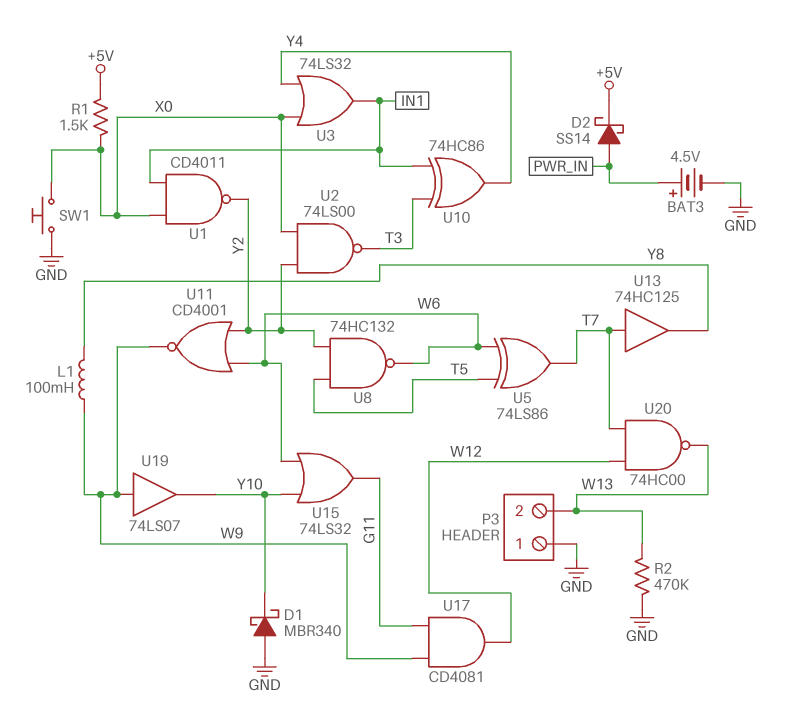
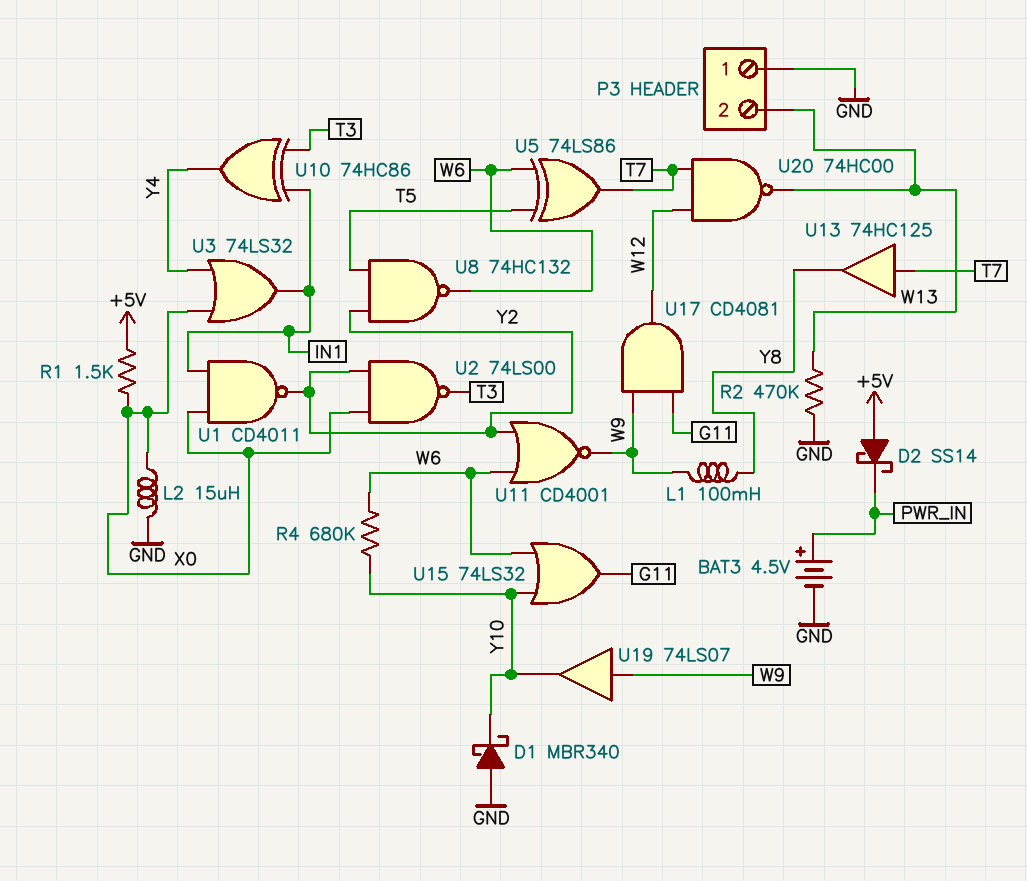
D2: schottky SS14 (A PWR_IN, K +5V) -> schottky SS14 (A +5V, K PWR_IN)
L2: none -> 15uH (GND, X0)
R4: none -> 680k (W6, Y10)
SW1: button (GND, X0) -> none

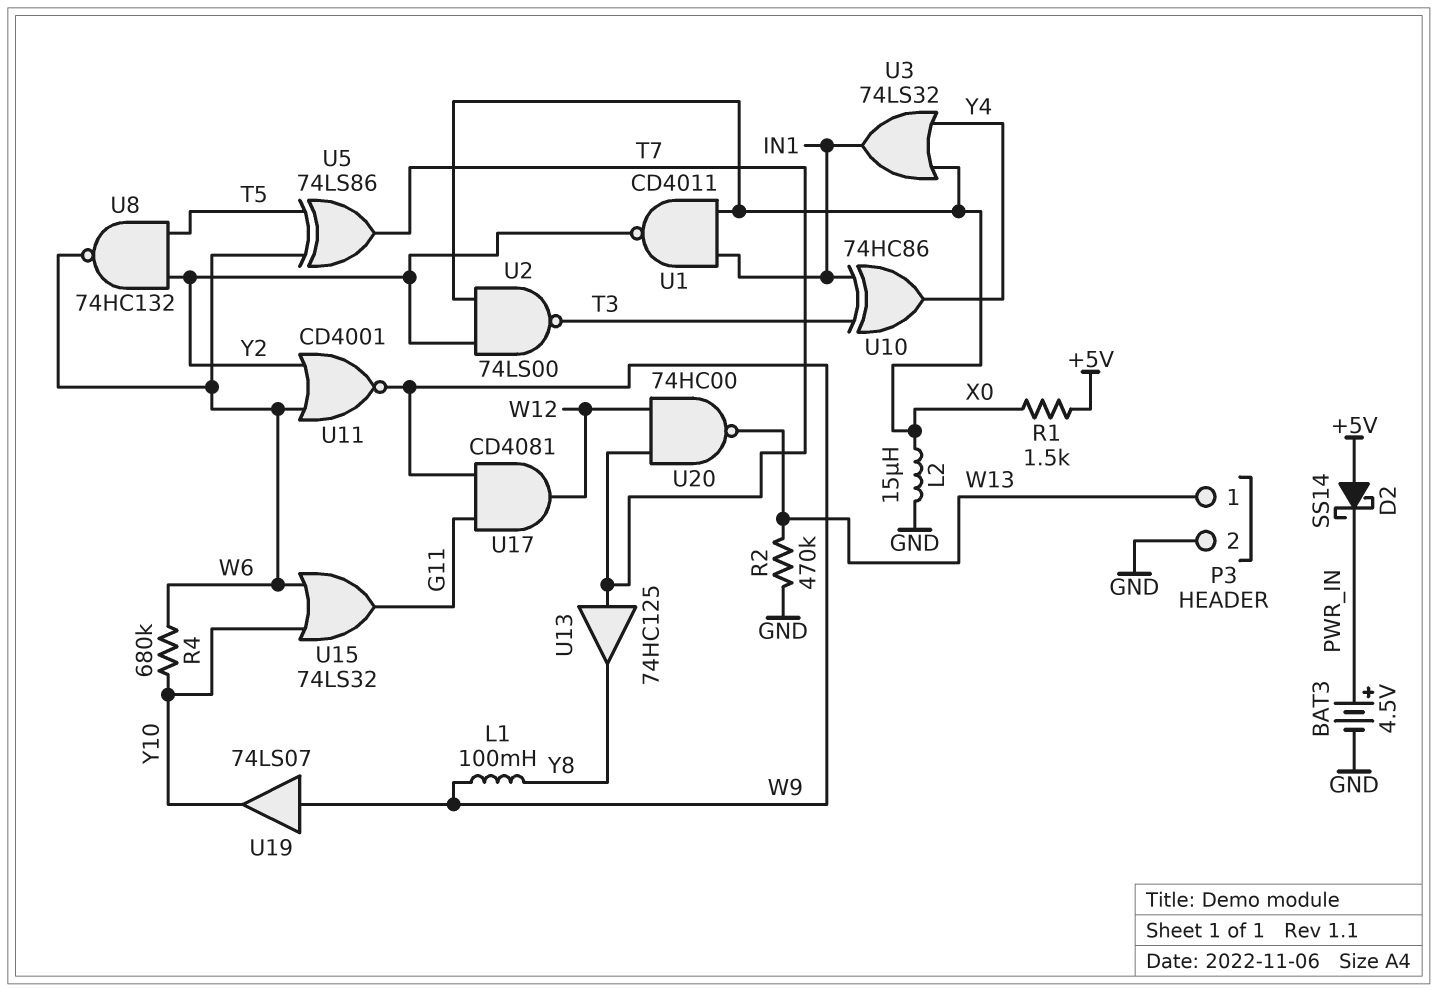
D1: schottky MBR340 (A GND, K Y10) -> none
P3 pin 1: GND -> W13
P3 pin 2: W13 -> GND

